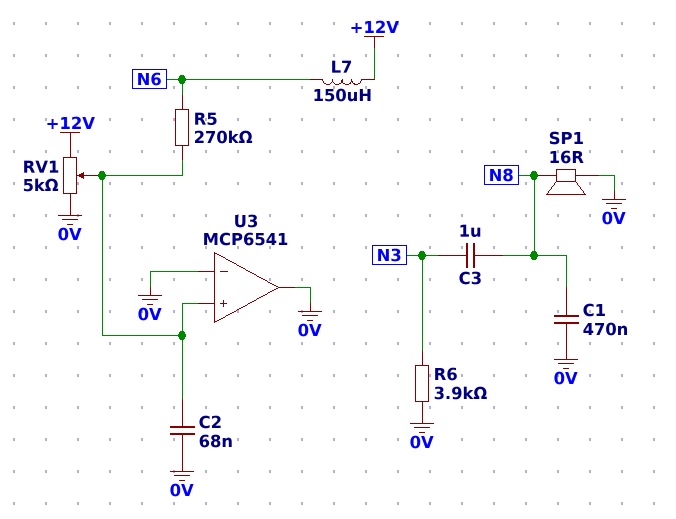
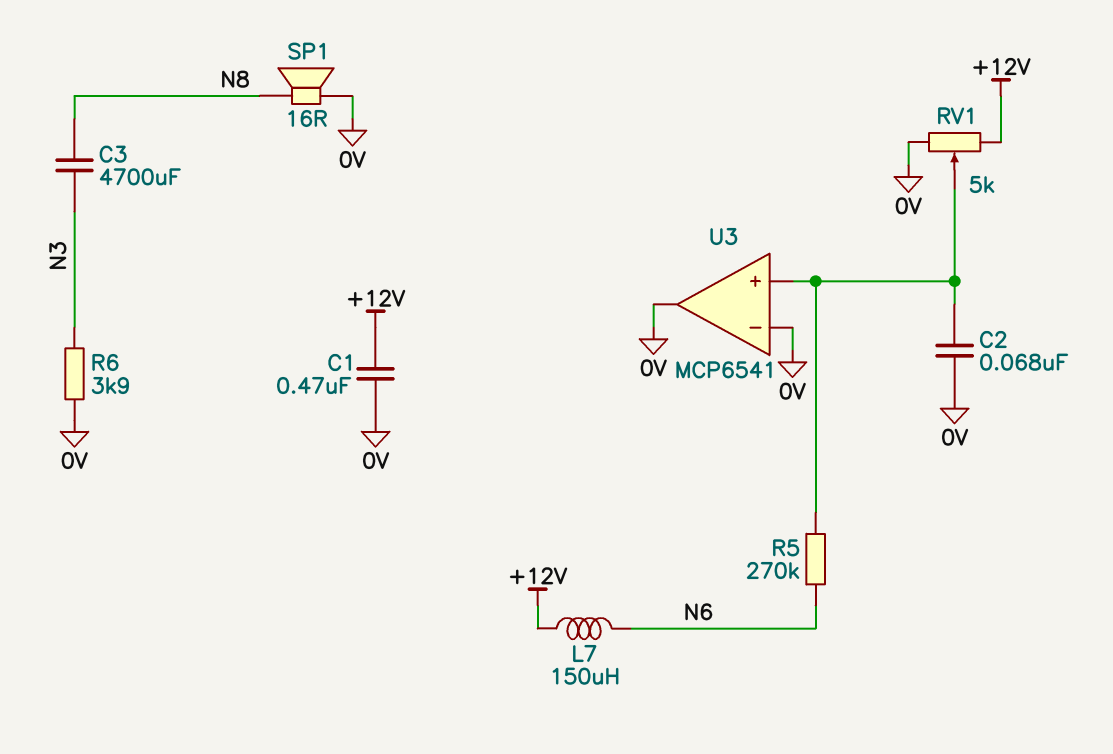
C1: 470nF (0V, N8) -> 470nF (+12V, 0V)
C3: 1uF (N3, N8) -> 4700uF (N3, N8)

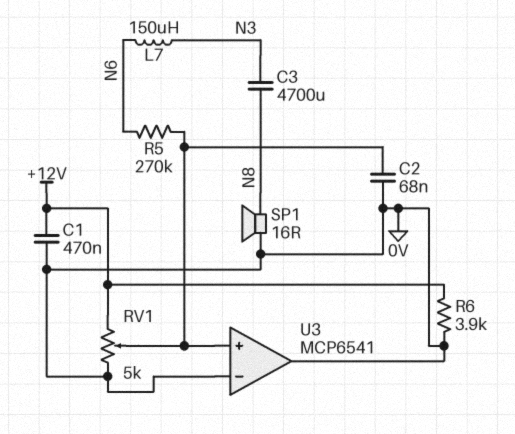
L7: 150uH (+12V, N6) -> 150uH (N3, N6)
R6: 3.9k (0V, N3) -> 3.9k (+12V, 0V)

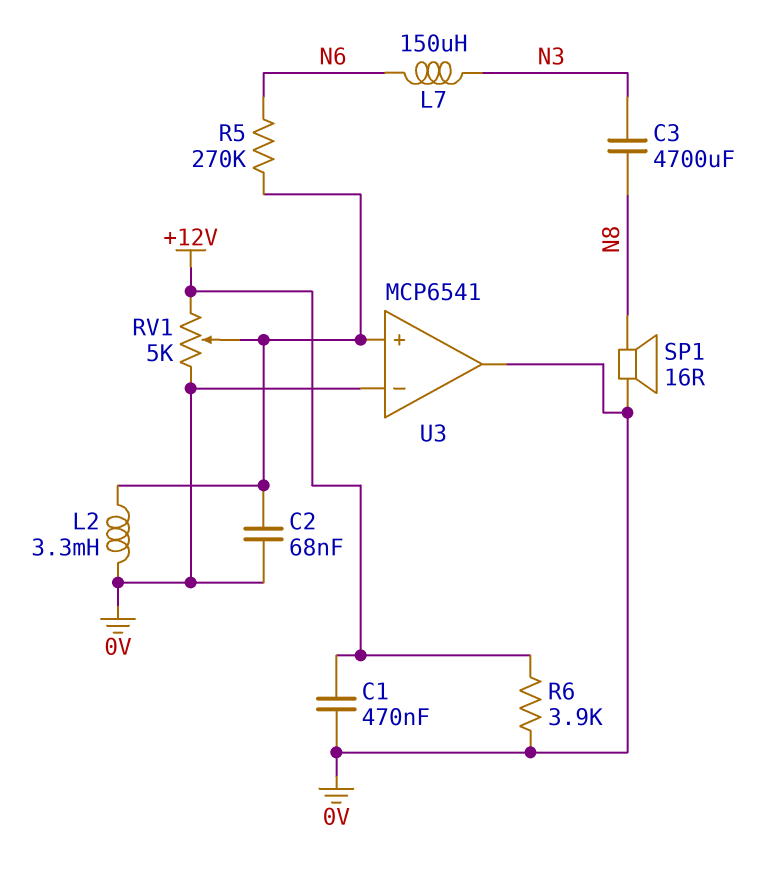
L2: none -> 3.3mH (0V, U3/in+)

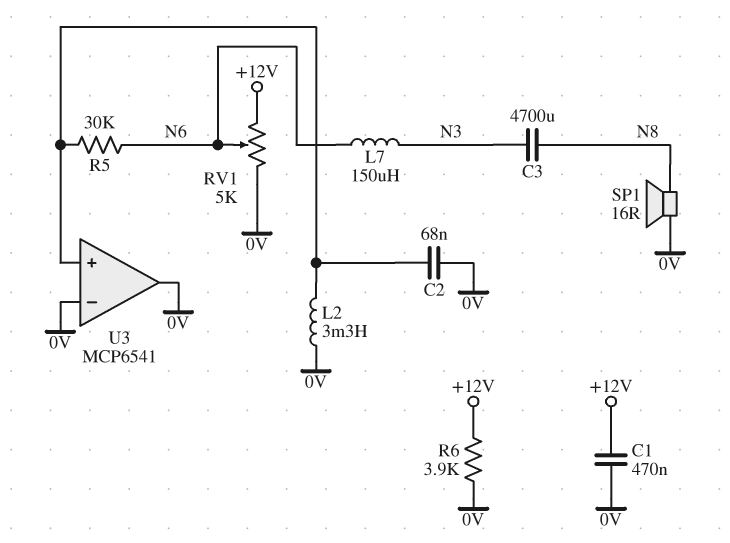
R5: 270k (N6, U3/in+) -> 30k (N6, U3/in+)
RV1: 5k (+12V, 0V, wiper U3/in+) -> 5k (+12V, 0V, wiper N6)

